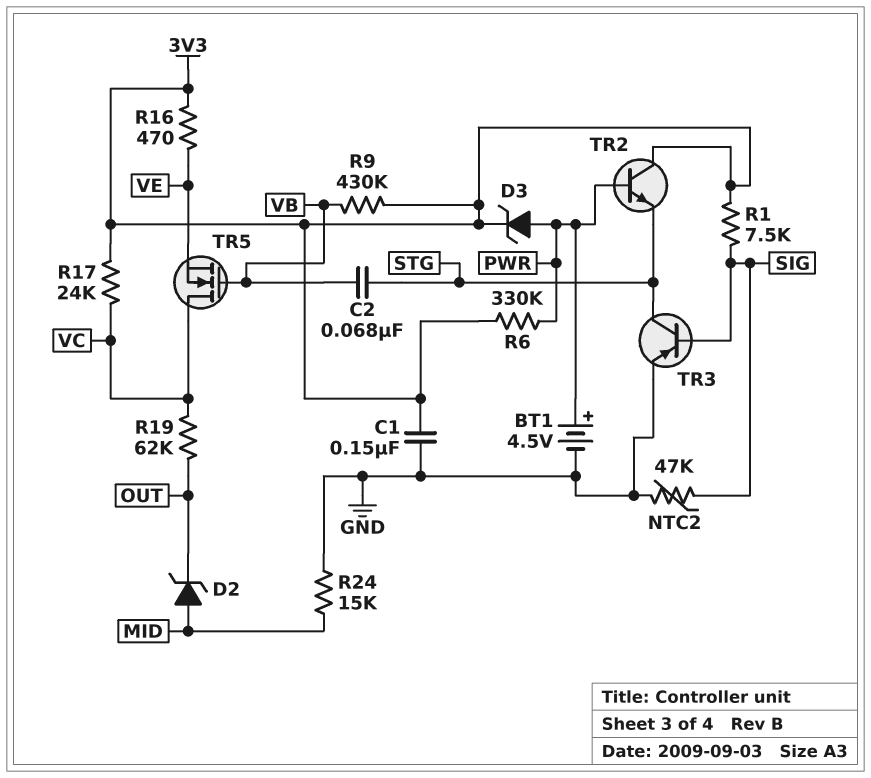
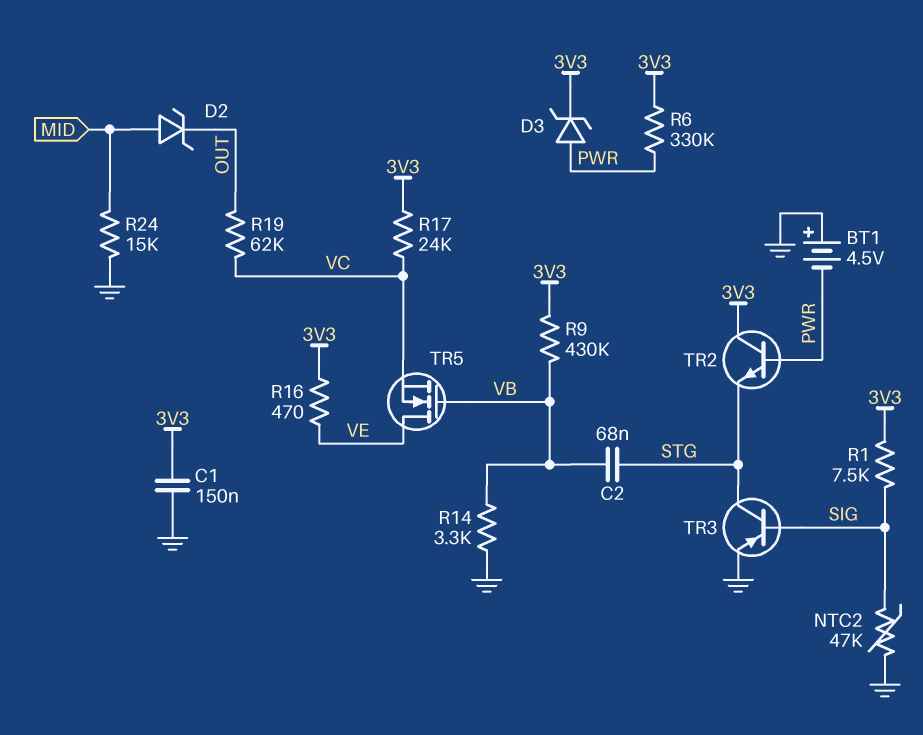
BT1: 4.5V (plus PWR, minus GND) -> 4.5V (plus GND, minus PWR)
R14: none -> 3.3k (GND, VB)
TR5: NMOS (G VB, D VC, S VE) -> NMOS (G VB, D VE, S VC)

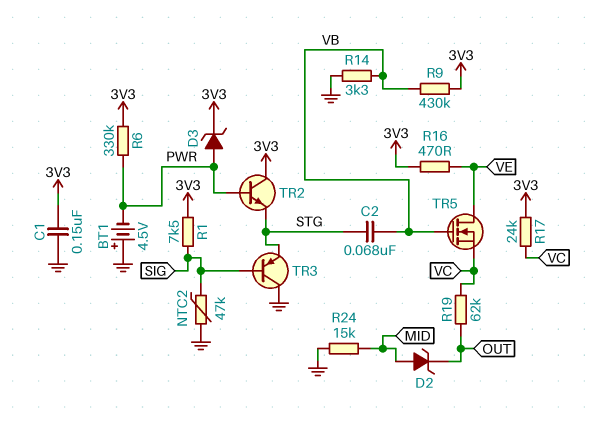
TR3: PNP (B SIG, C STG, E GND) -> PNP (B SIG, C GND, E STG)

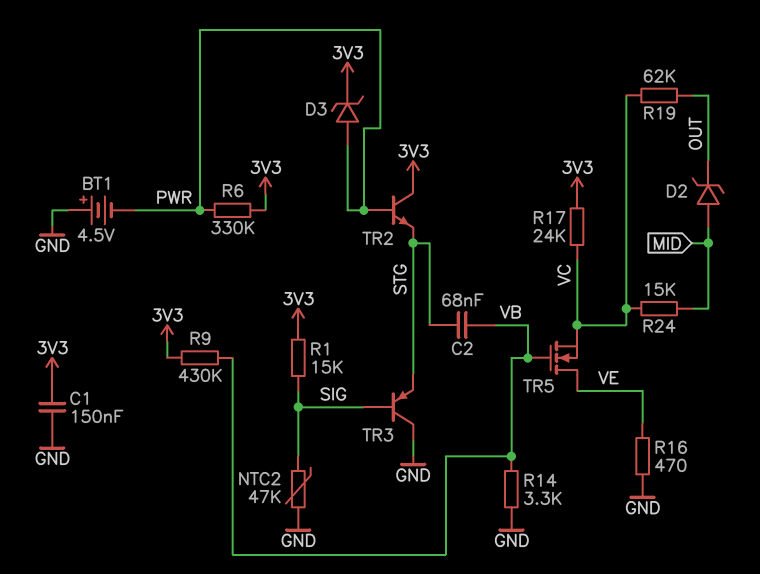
R1: 7.5k (3V3, SIG) -> 15k (3V3, SIG)
R16: 470 (3V3, VE) -> 470 (GND, VE)
R24: 15k (GND, MID) -> 15k (MID, VC)

